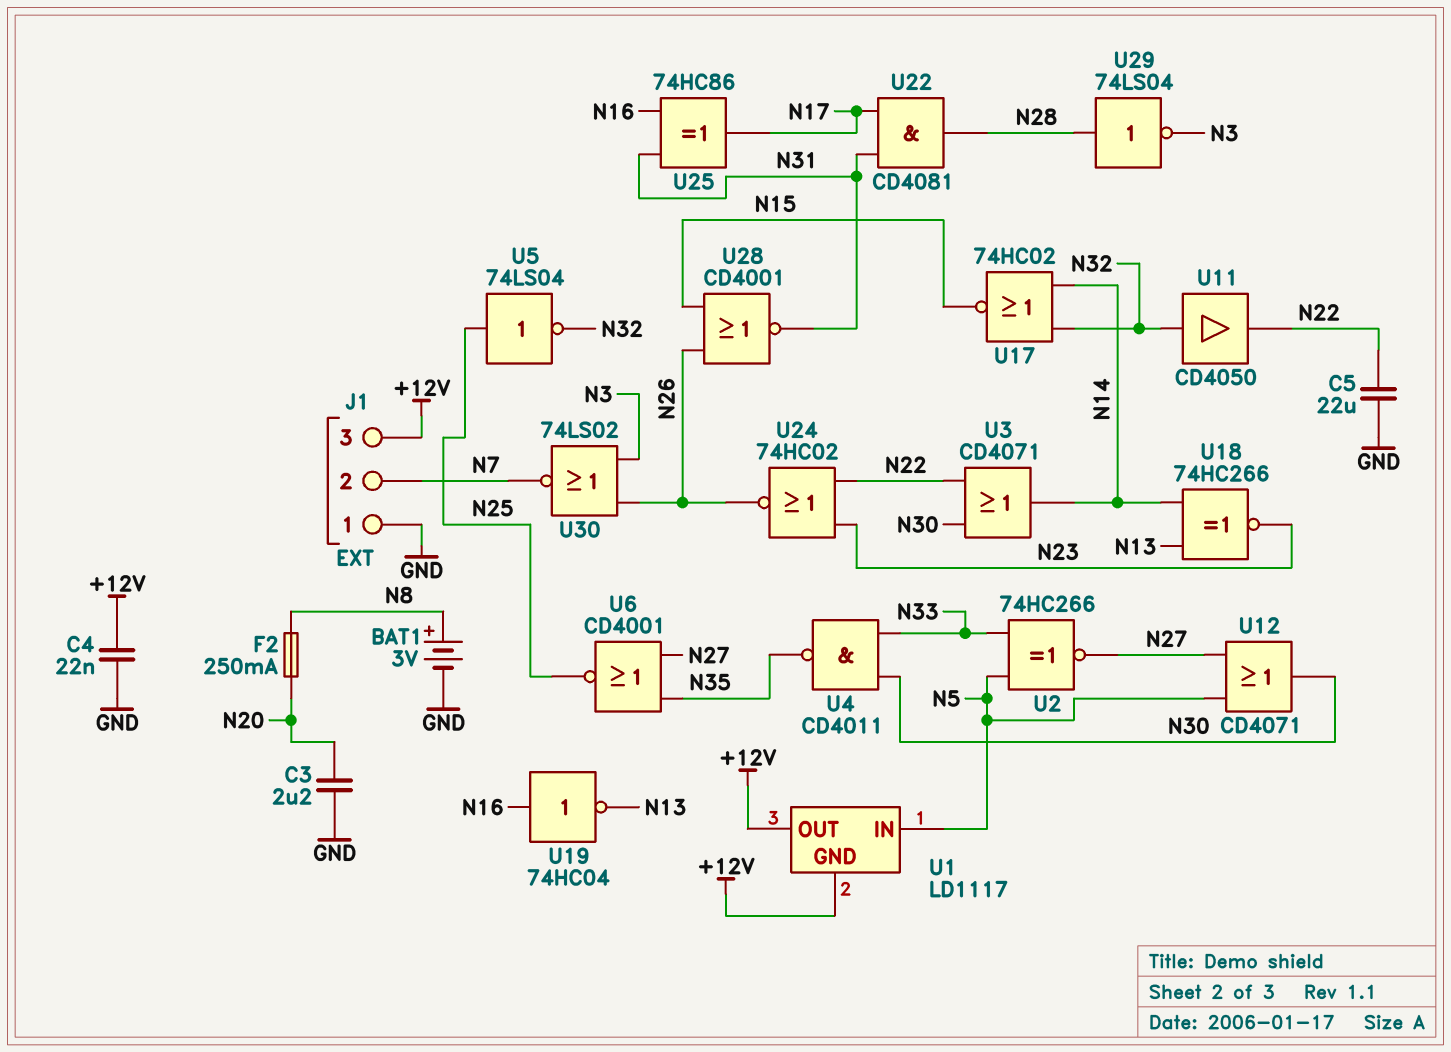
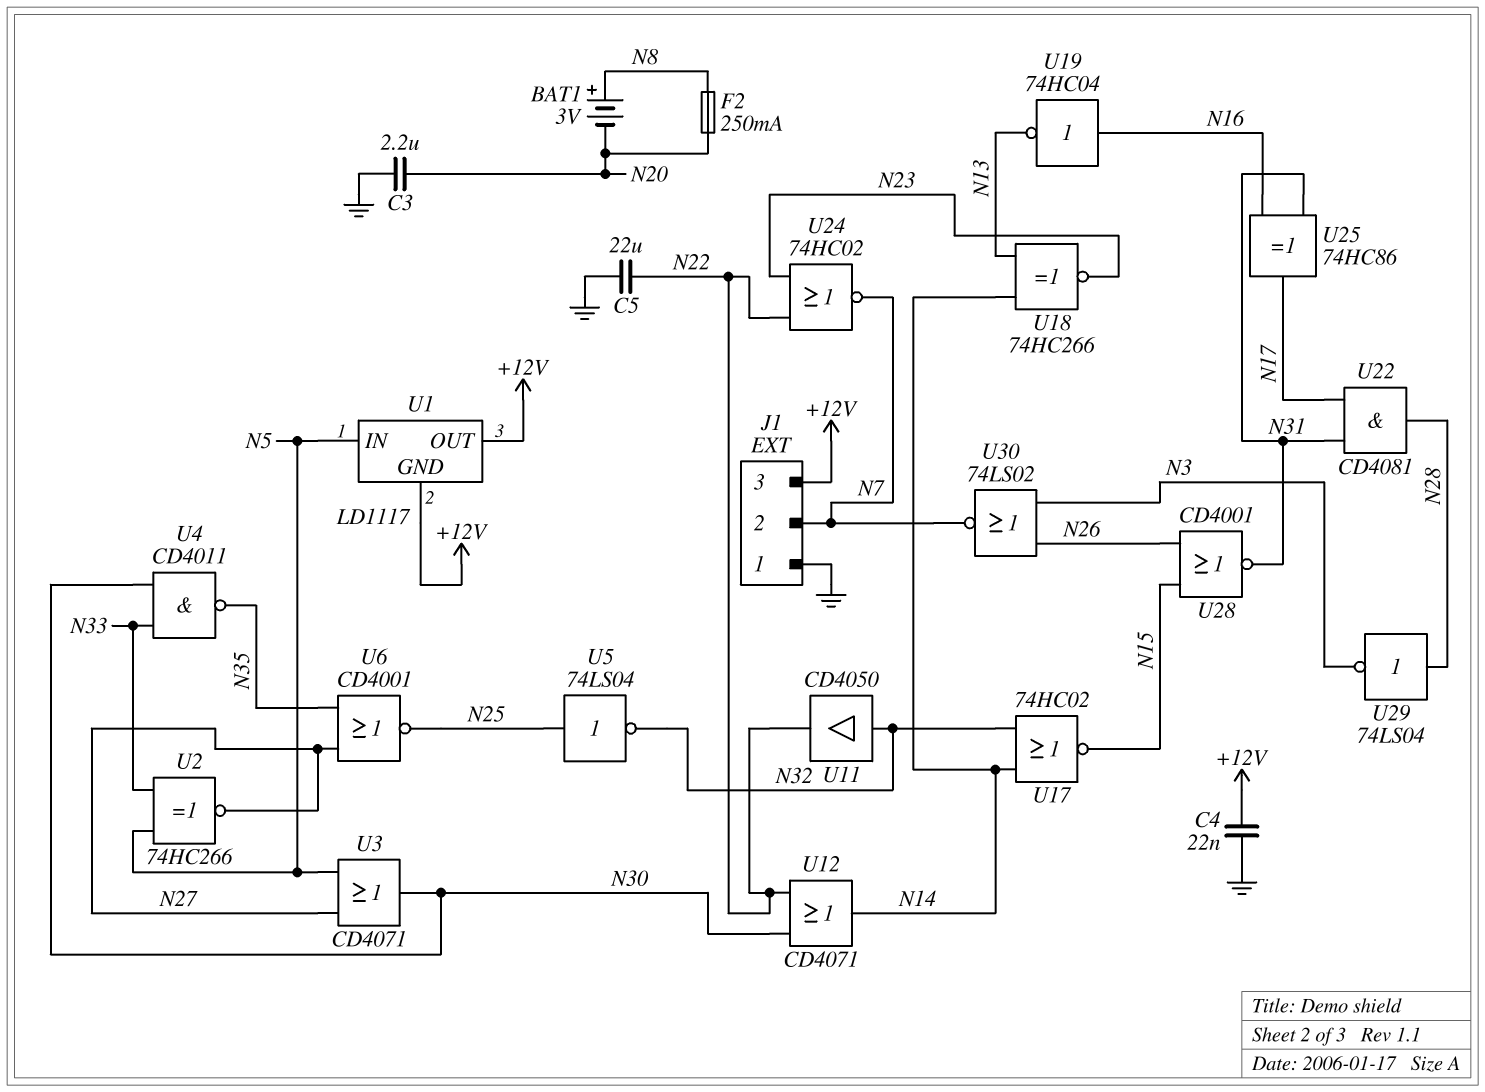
BAT1: 3V (plus N8, minus GND) -> 3V (plus N8, minus N20)
U3: OR CD4071 (in N22, in N30, out N14) -> OR CD4071 (in N5, in N27, out N30)
U12: OR CD4071 (in N5, in N27, out N30) -> OR CD4071 (in N22, in N30, out N14)
U24: NOR 74HC02 (in N22, in N23, out N26) -> NOR 74HC02 (in N22, in N23, out N7)

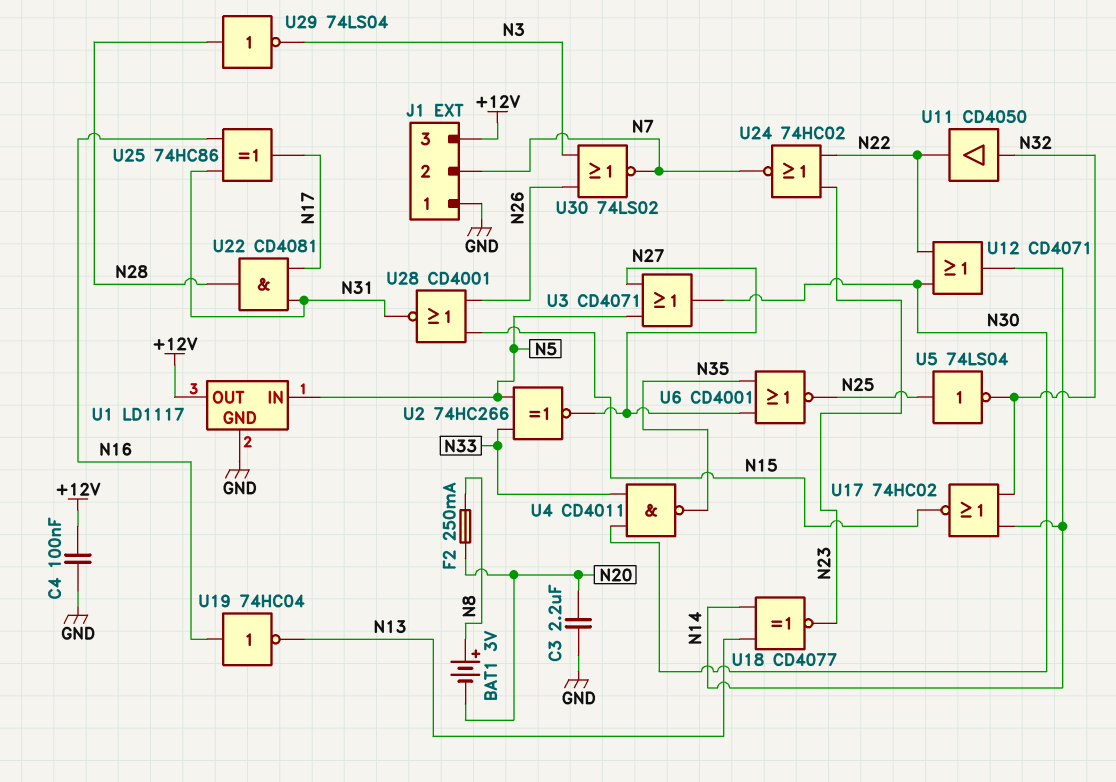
C4: 22nF (+12V, GND) -> 100nF (+12V, GND)
C5: 22uF (GND, N22) -> none
U1 pin GND: +12V -> GND
U18: XNOR 74HC266 (in N13, in N14, out N23) -> XNOR CD4077 (in N13, in N14, out N23)

